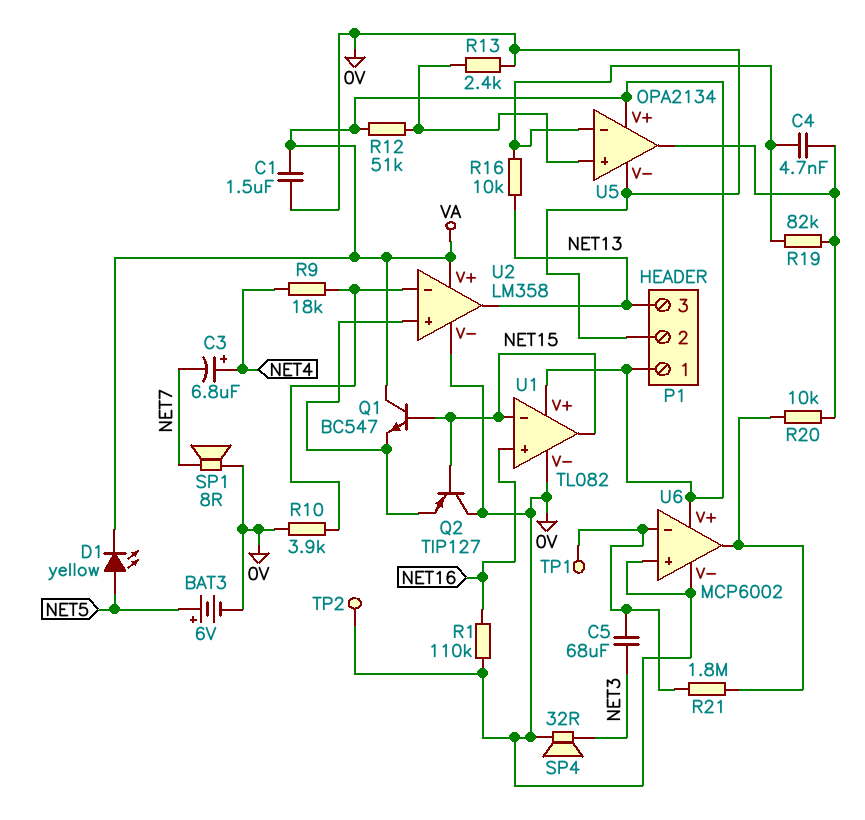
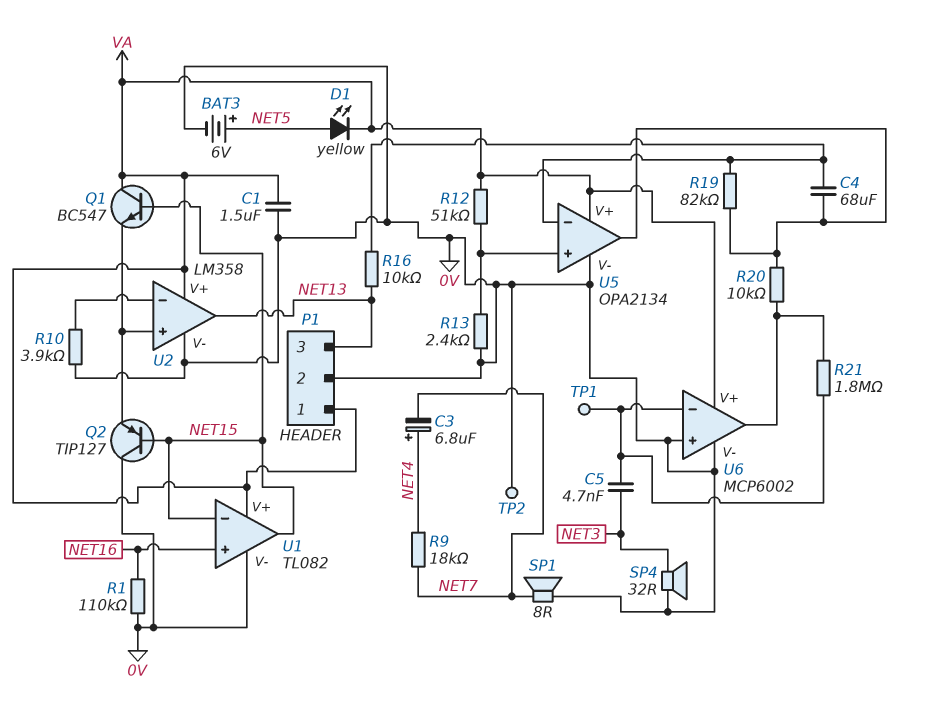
C4: 4.7nF (U5/in-, U5/out) -> 68uF (U5/in-, U5/out)
C5: 68uF (NET3, U6/in-) -> 4.7nF (NET3, U6/in-)
R9: 18k (NET4, U2/in-) -> 18k (NET4, NET7)

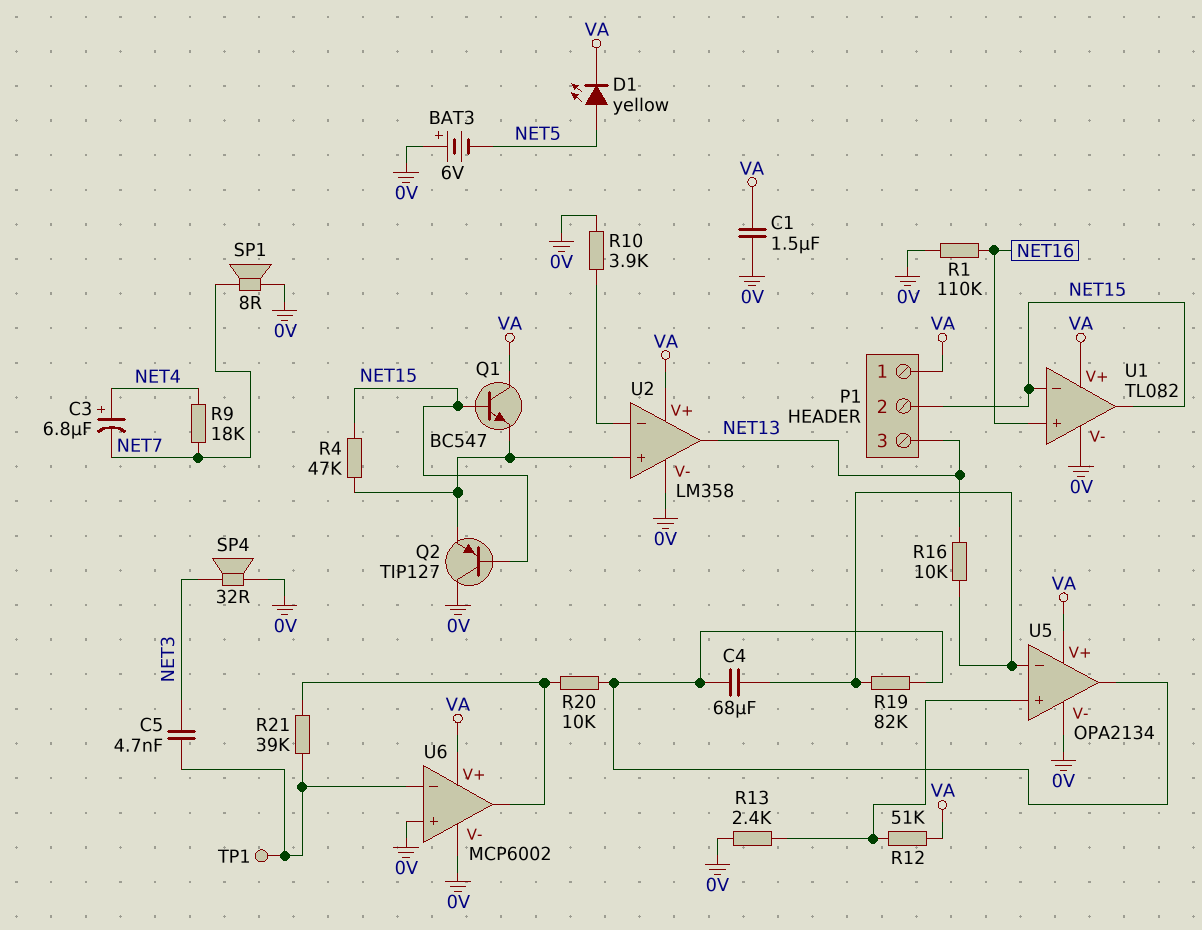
BAT3: 6V (plus NET5, minus 0V) -> 6V (plus 0V, minus NET5)
P1 pin 2: 0V -> NET15
R4: none -> 47k (NET15, U2/in+)
R21: 1.8M (U6/in-, U6/out) -> 39k (U6/in-, U6/out)
TP2: test point (0V) -> none

